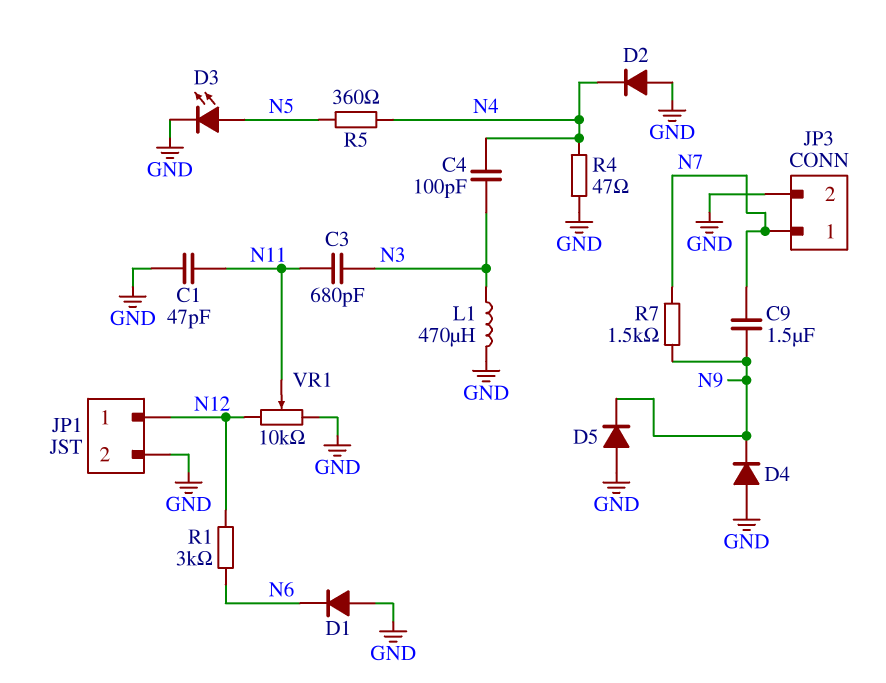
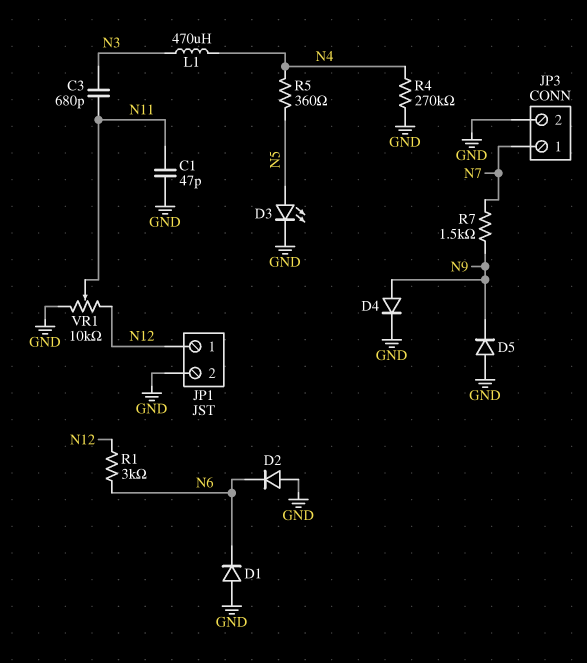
C4: 100pF (N3, N4) -> none
C9: 1.5uF (N7, N9) -> none
D2: diode (A GND, K N4) -> diode (A GND, K N6)
D4: diode (A GND, K N9) -> diode (A N9, K GND)
L1: 470uH (GND, N3) -> 470uH (N3, N4)
R4: 47 (GND, N4) -> 270k (GND, N4)

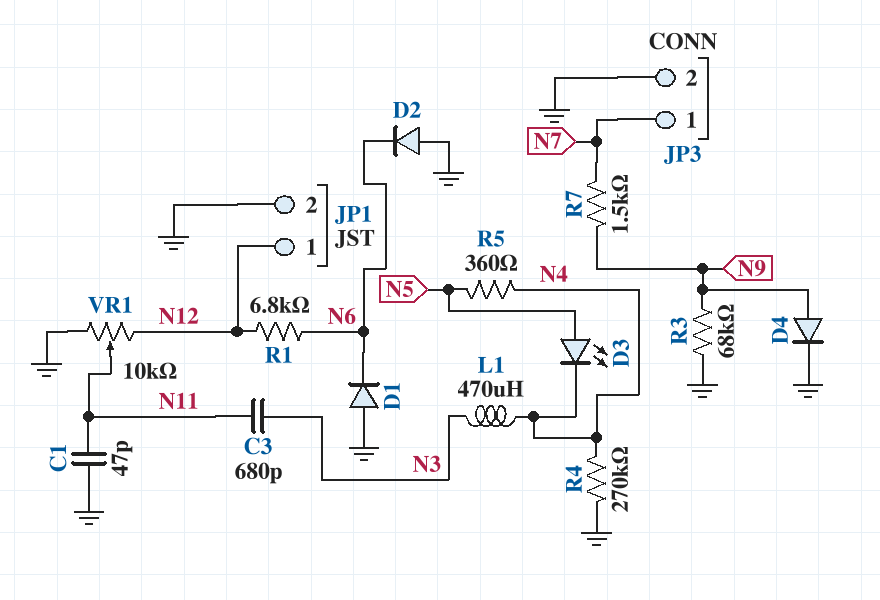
D3: LED (A N5, K GND) -> LED (A N5, K N4)
D5: diode (A GND, K N9) -> none
R1: 3k (N6, N12) -> 6.8k (N6, N12)
R3: none -> 68k (GND, N9)

